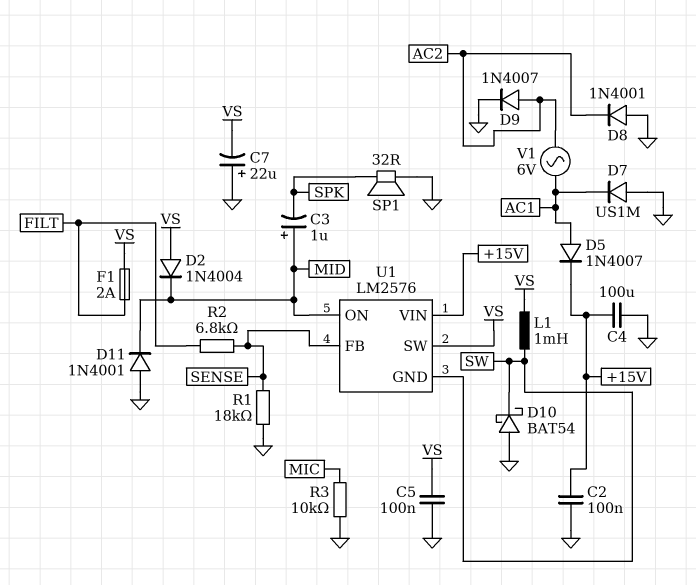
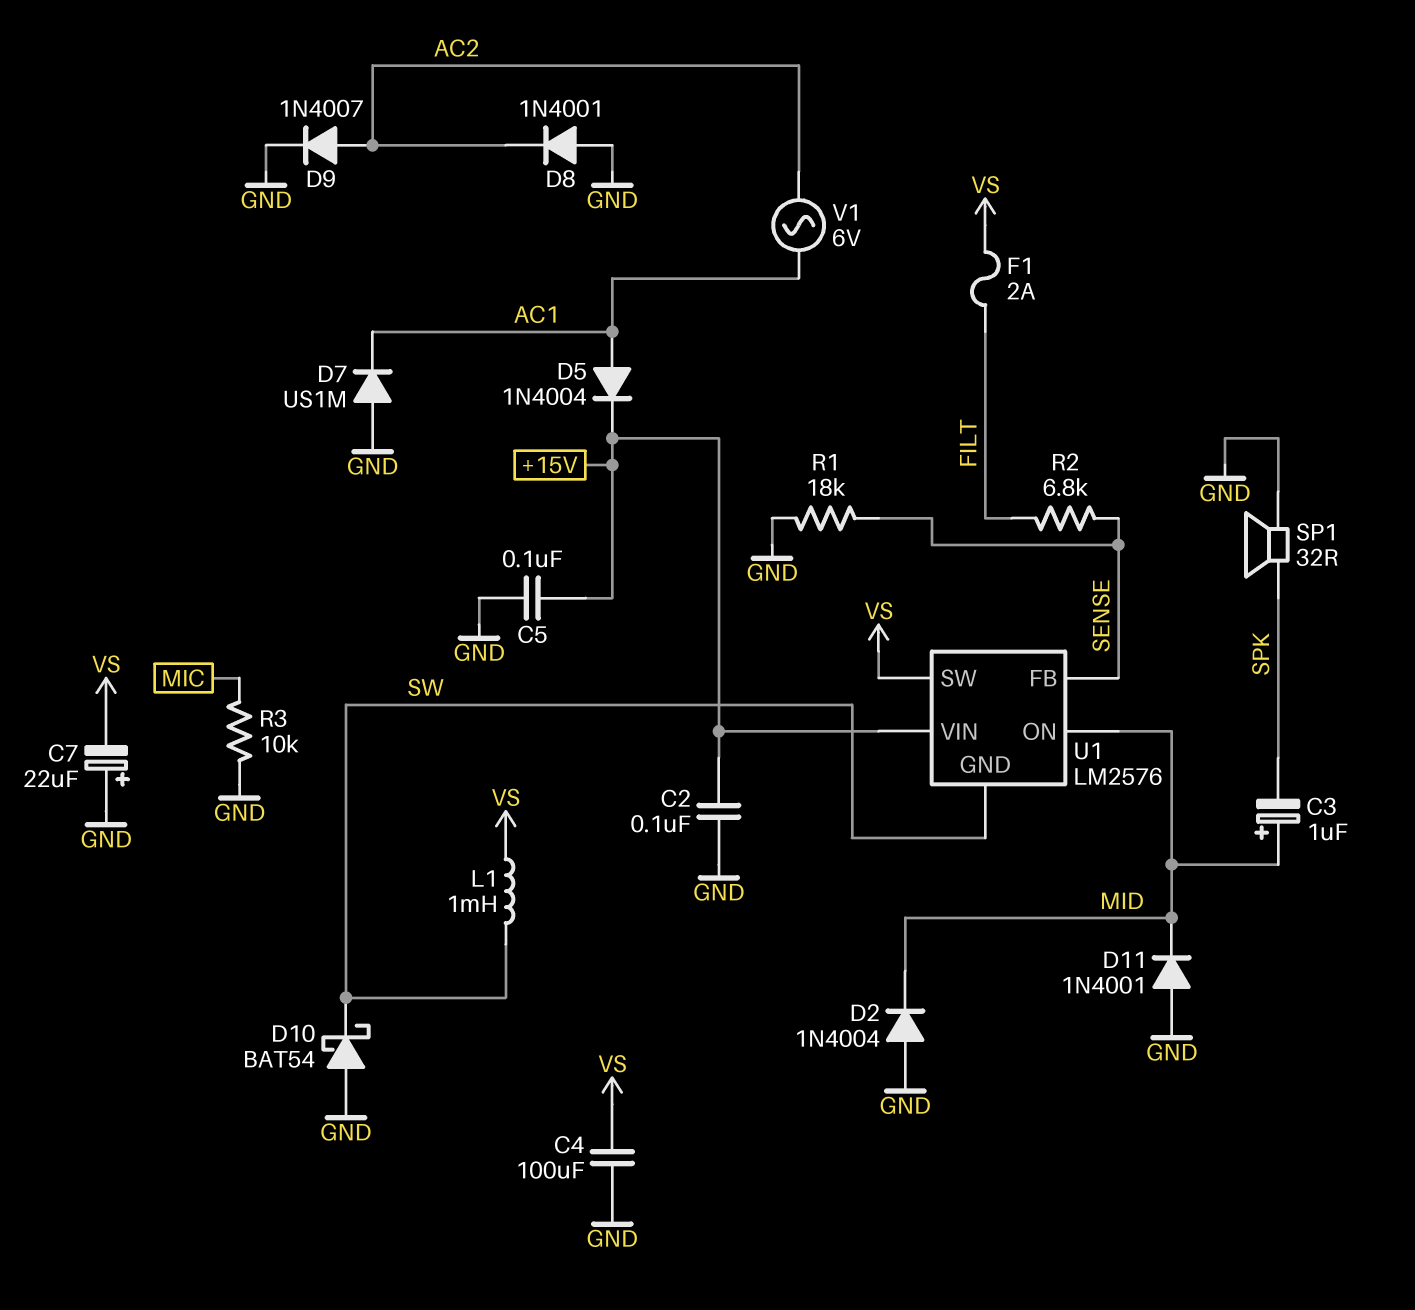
C4: 100uF (+15V, GND) -> 100uF (GND, VS)
C5: 100nF (GND, VS) -> 100nF (+15V, GND)
D2: diode 1N4004 (A VS, K MID) -> diode 1N4004 (A GND, K MID)
D5: diode 1N4007 (A AC1, K +15V) -> diode 1N4004 (A AC1, K +15V)

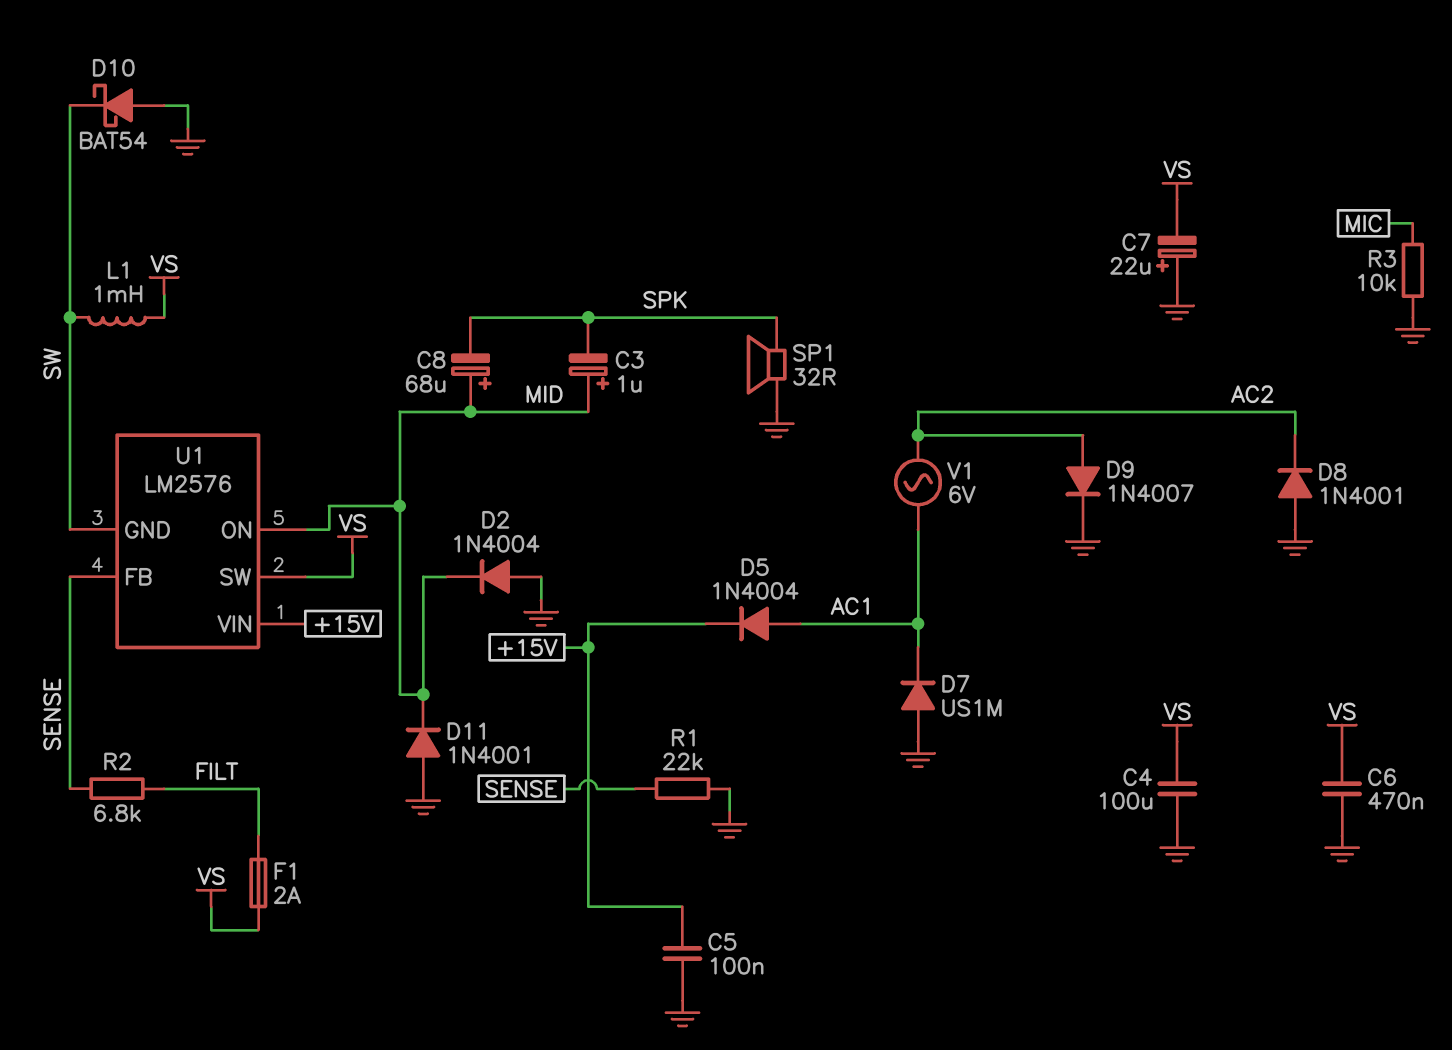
C2: 100nF (+15V, GND) -> none
C6: none -> 470nF (GND, VS)
C8: none -> 68uF (plus MID, minus SPK)
R1: 18k (GND, SENSE) -> 22k (GND, SENSE)

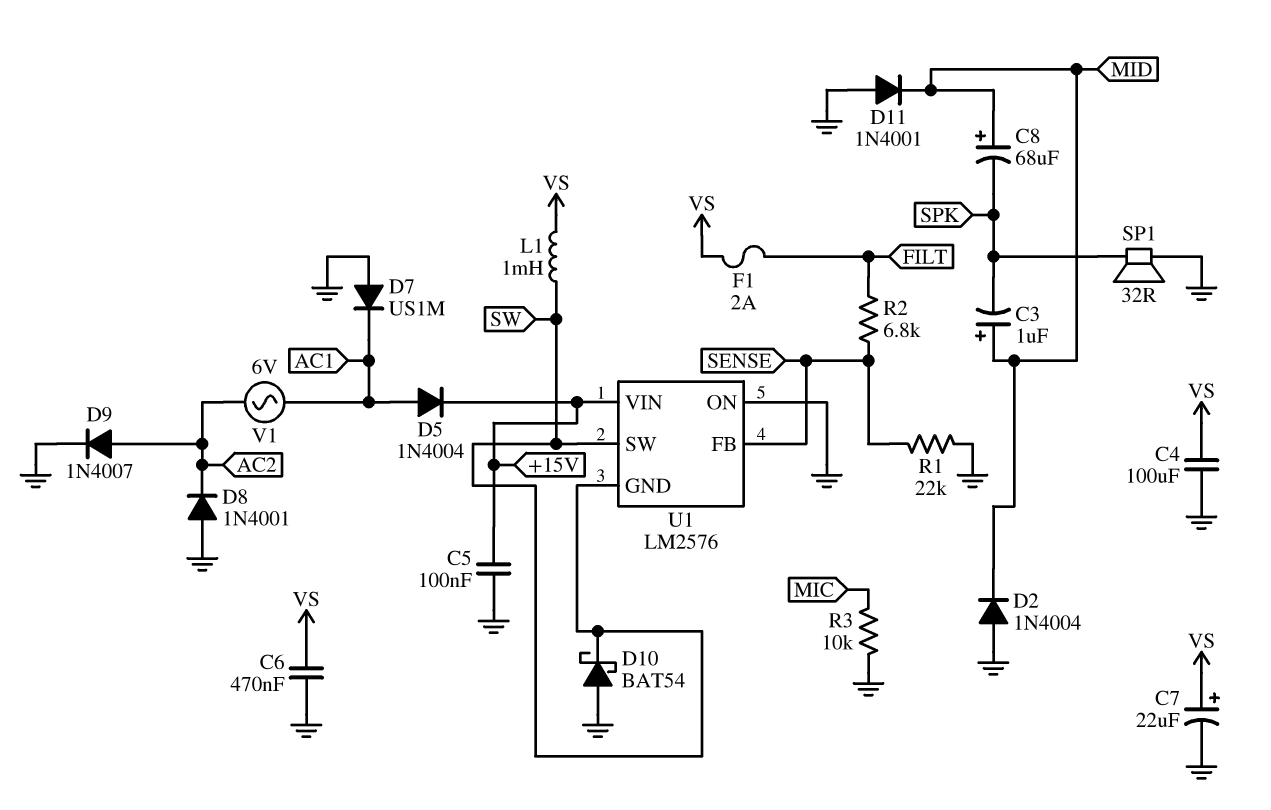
C7: 22uF (plus GND, minus VS) -> 22uF (plus VS, minus GND)
U1 pin ON: MID -> GND
U1 pin SW: VS -> SW

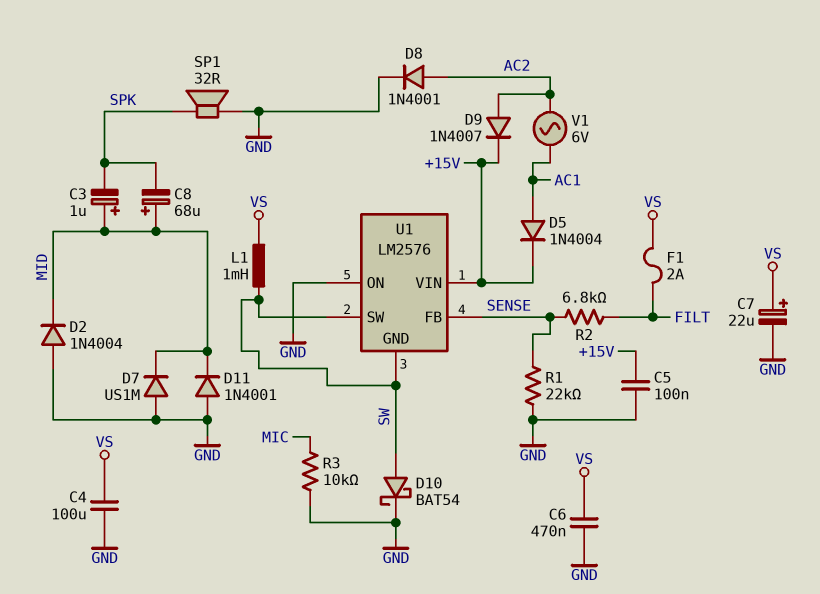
D7: diode US1M (A GND, K AC1) -> diode US1M (A GND, K MID)
D8: diode 1N4001 (A GND, K AC2) -> diode 1N4001 (A AC2, K GND)
D9: diode 1N4007 (A AC2, K GND) -> diode 1N4007 (A AC2, K +15V)
D10: schottky BAT54 (A GND, K SW) -> schottky BAT54 (A SW, K GND)

